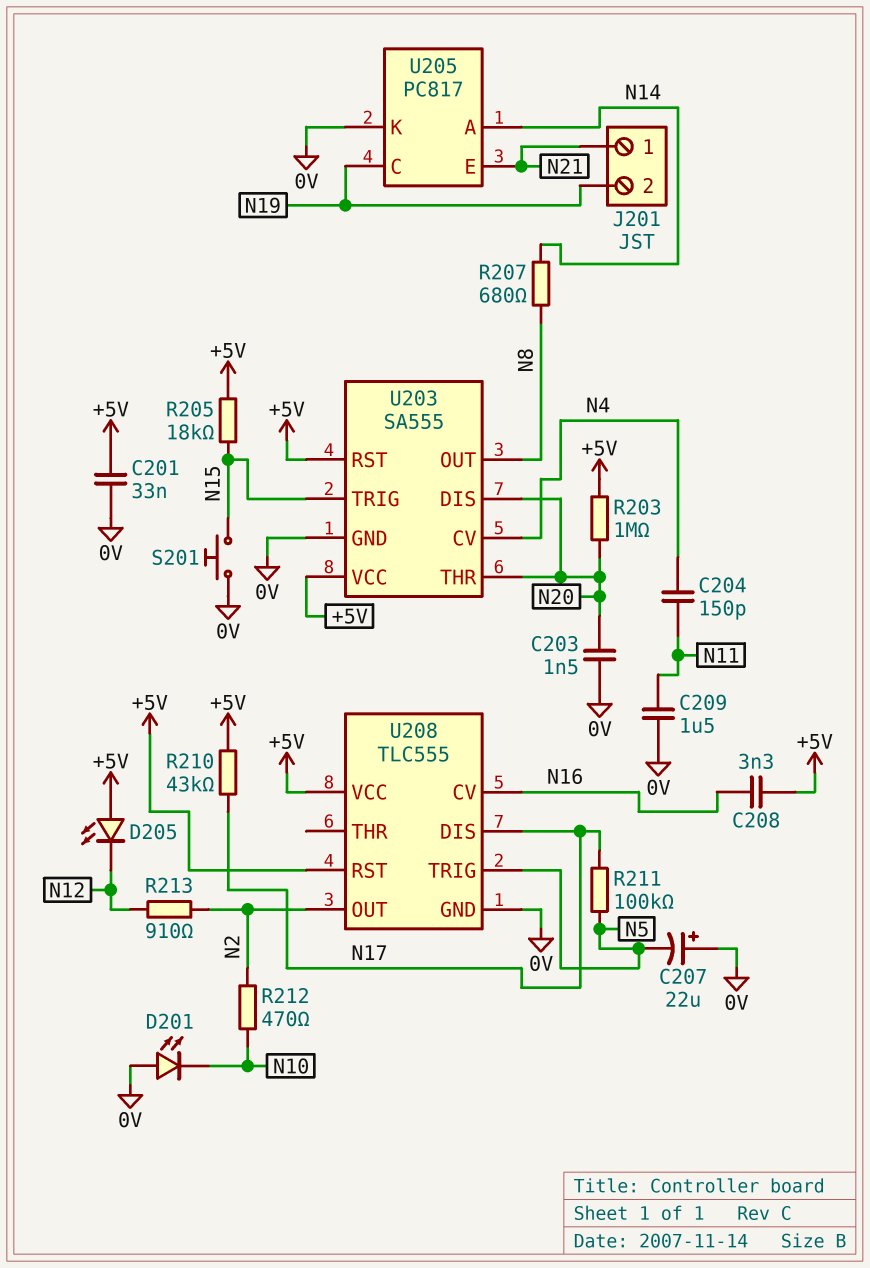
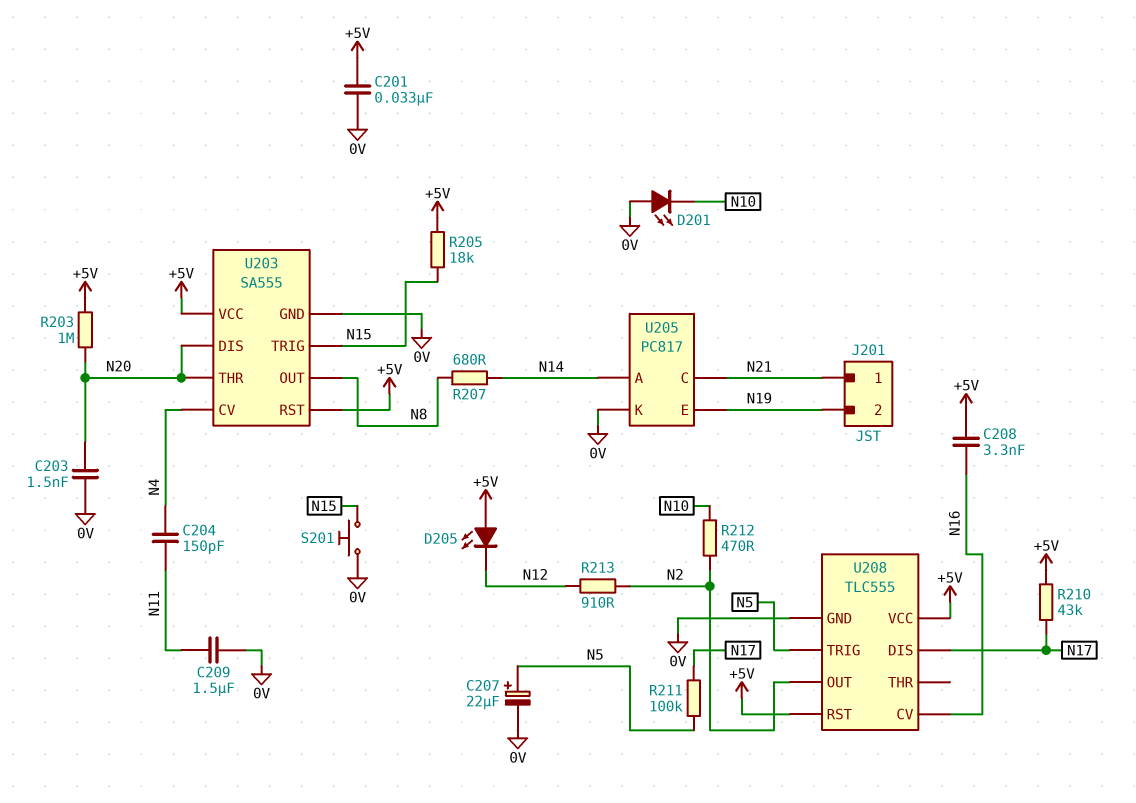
C207: 22uF (plus 0V, minus N5) -> 22uF (plus N5, minus 0V)
U205 pin C: N19 -> N21
U205 pin E: N21 -> N19

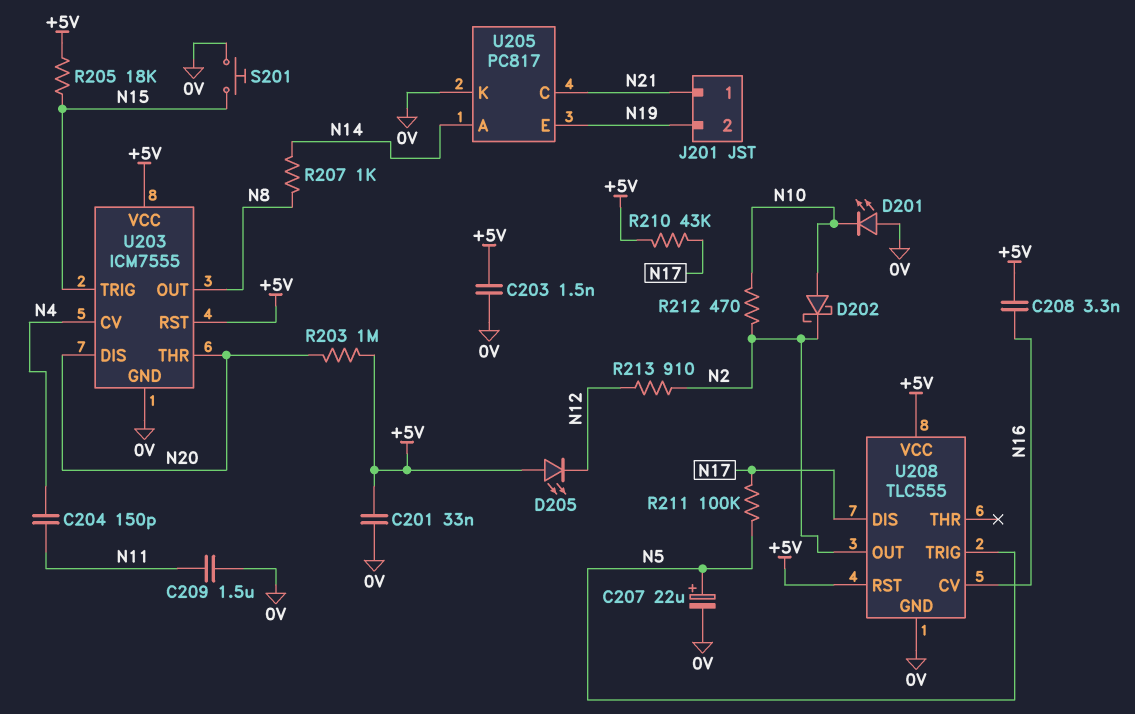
C203: 1.5nF (0V, N20) -> 1.5nF (+5V, 0V)
D202: none -> schottky (A N10, K N2)
R207: 680 (N8, N14) -> 1k (N8, N14)
U203: SA555 -> ICM7555

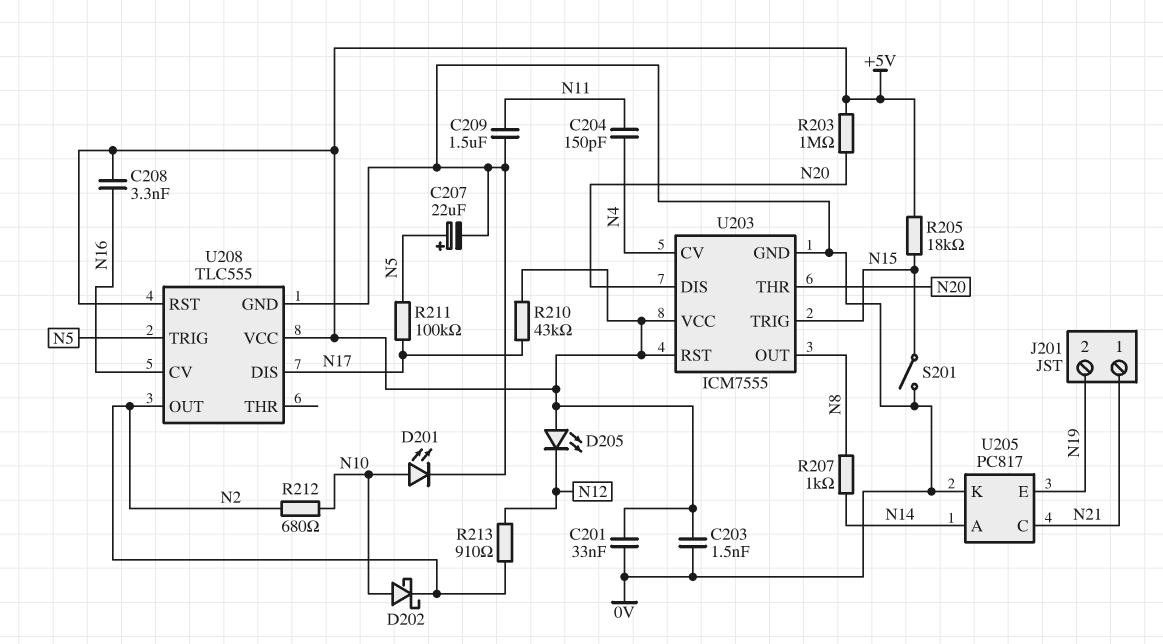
D201: LED (A 0V, K N10) -> LED (A N10, K 0V)
R212: 470 (N2, N10) -> 680 (N2, N10)
S201: button (0V, N15) -> switch (0V, N15)

